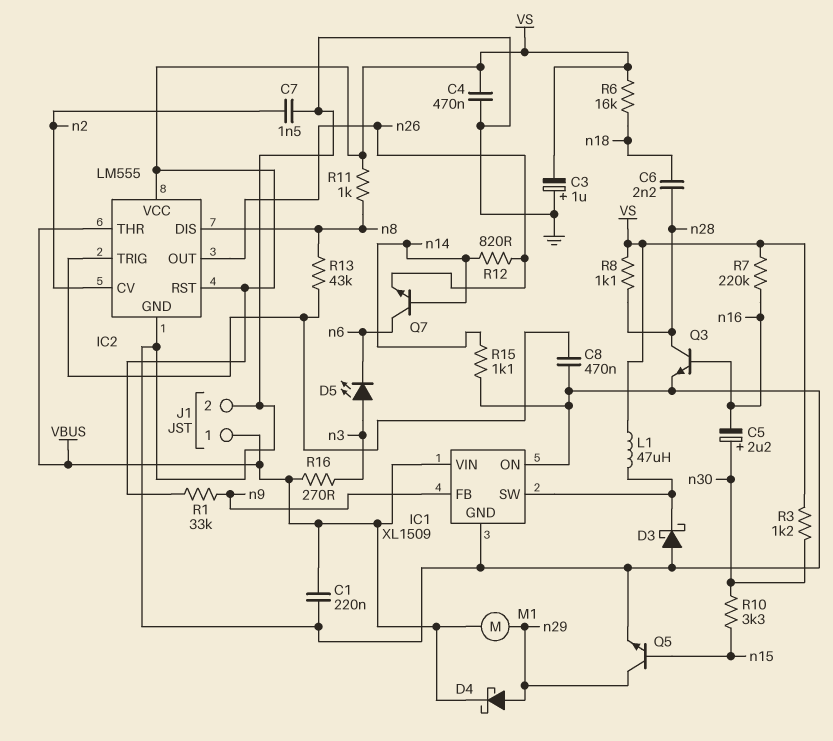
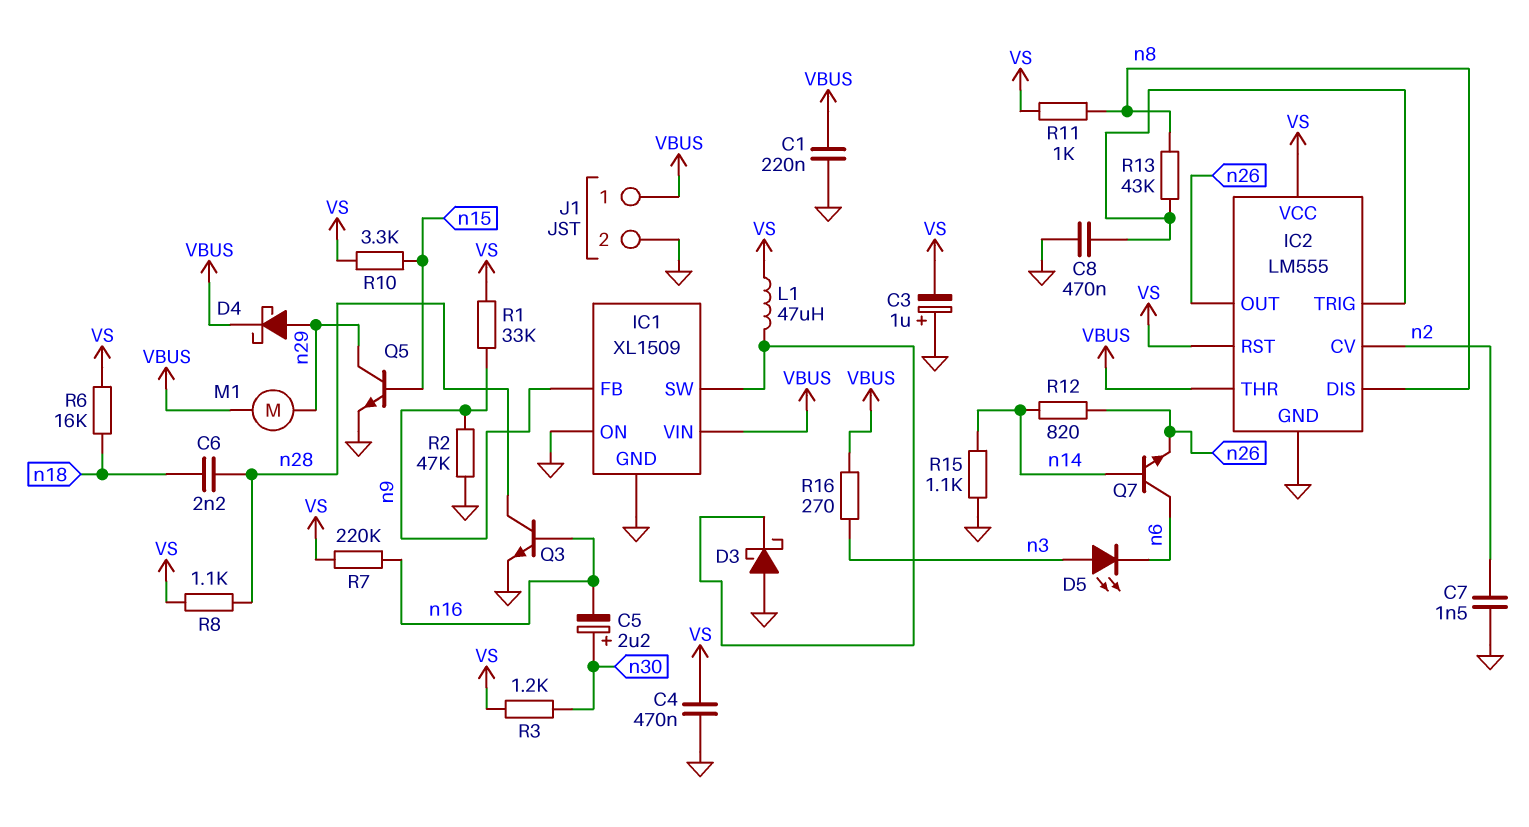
R2: none -> 47k (GND, n9)
R10: 3.3k (n15, n30) -> 3.3k (VS, n15)

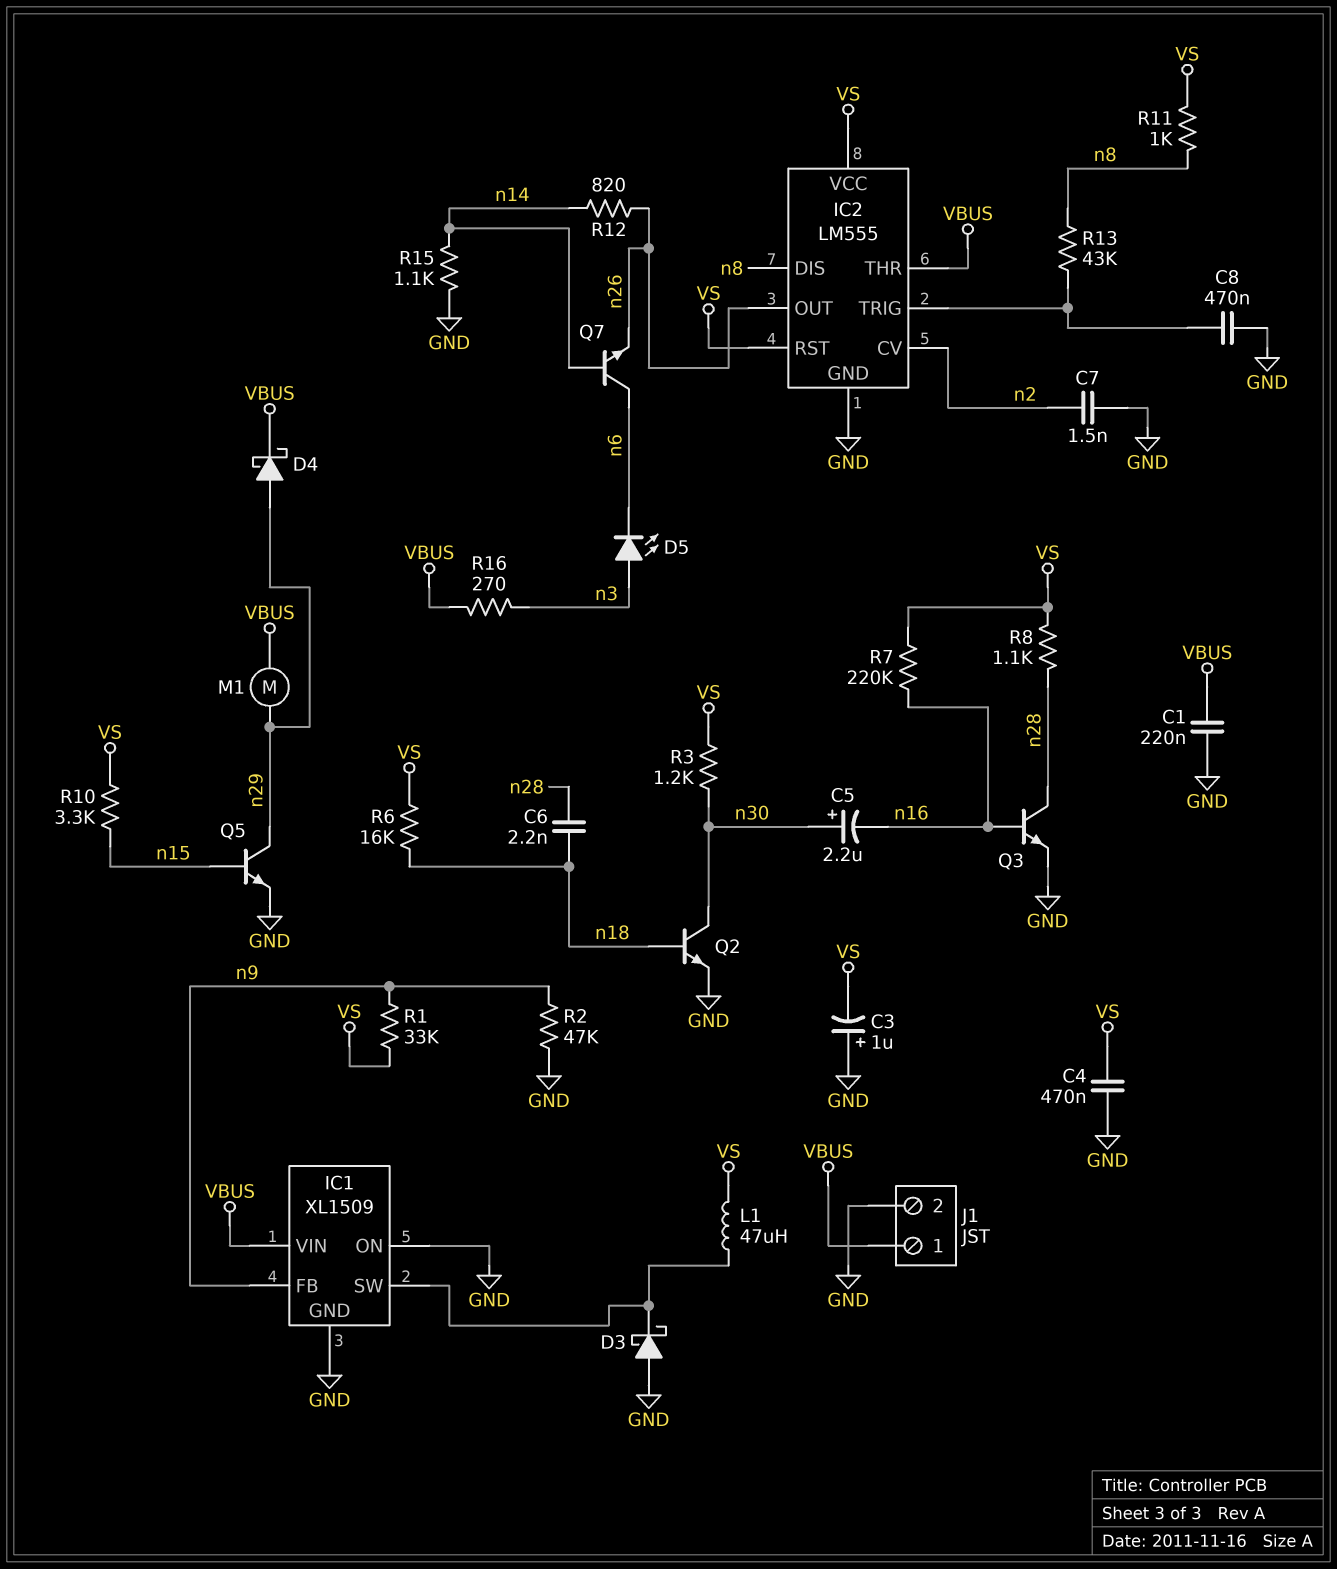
Q2: none -> NPN (B n18, C n30, E GND)

